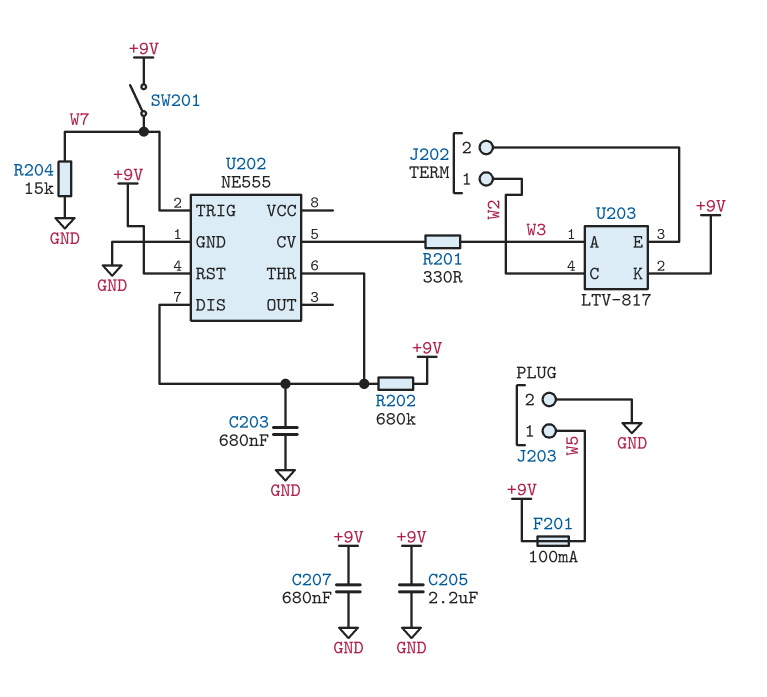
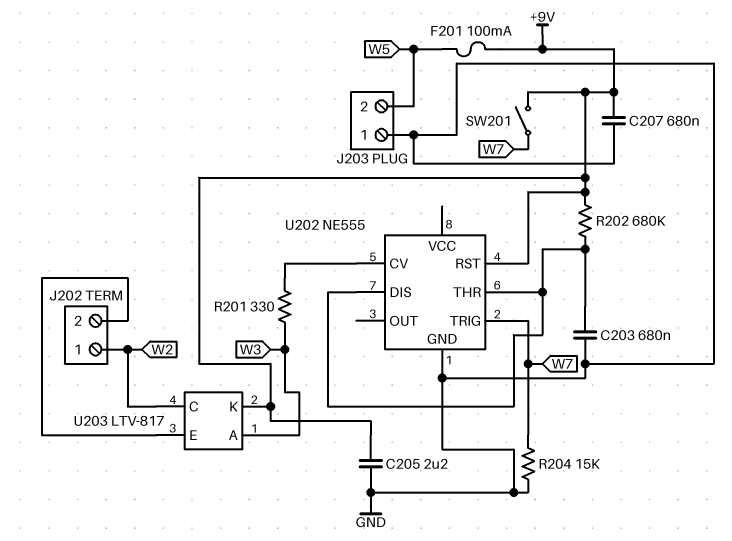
J203 pin 1: W5 -> GND
J203 pin 2: GND -> W5

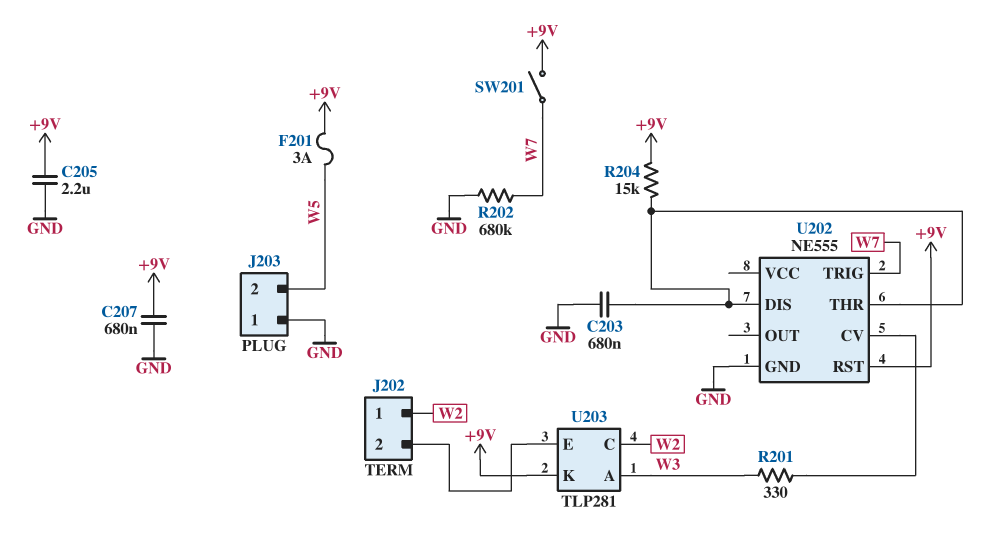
F201: 100mA (+9V, W5) -> 3A (+9V, W5)
R202: 680k (+9V, U202/DIS) -> 680k (GND, W7)
R204: 15k (GND, W7) -> 15k (+9V, U202/DIS)
U203: LTV-817 -> TLP281

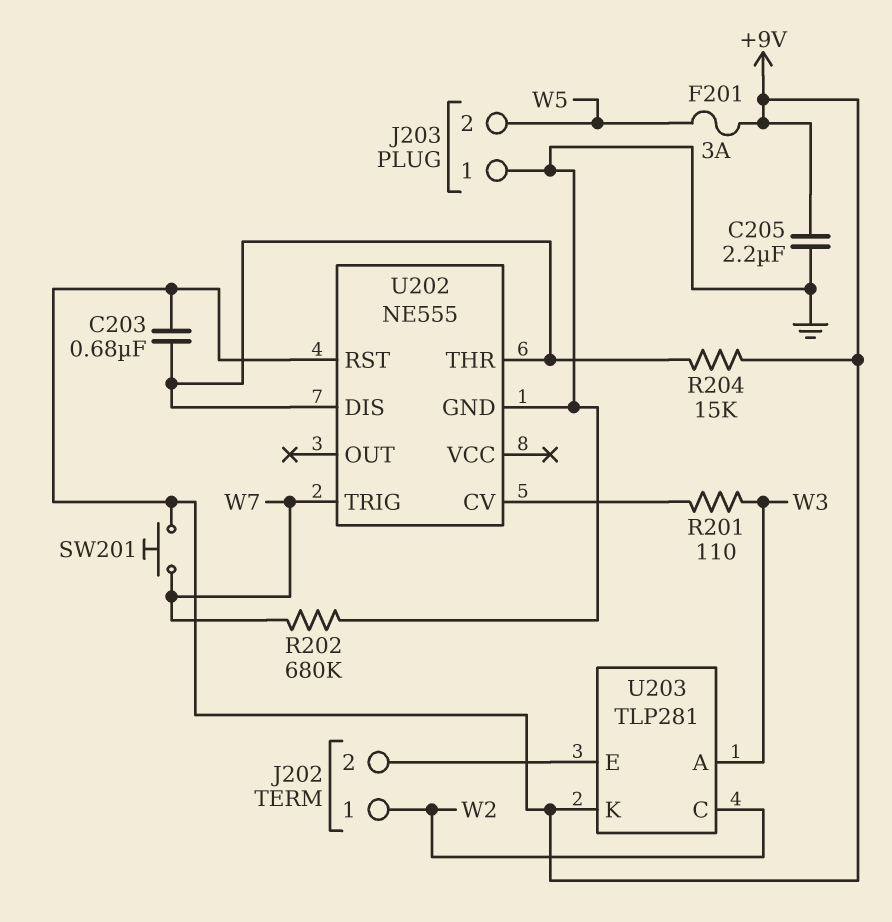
C203: 680nF (GND, U202/DIS) -> 680nF (+9V, U202/DIS)
C207: 680nF (+9V, GND) -> none
R201: 330 (U202/CV, W3) -> 110 (U202/CV, W3)
SW201: switch (+9V, W7) -> button (+9V, W7)

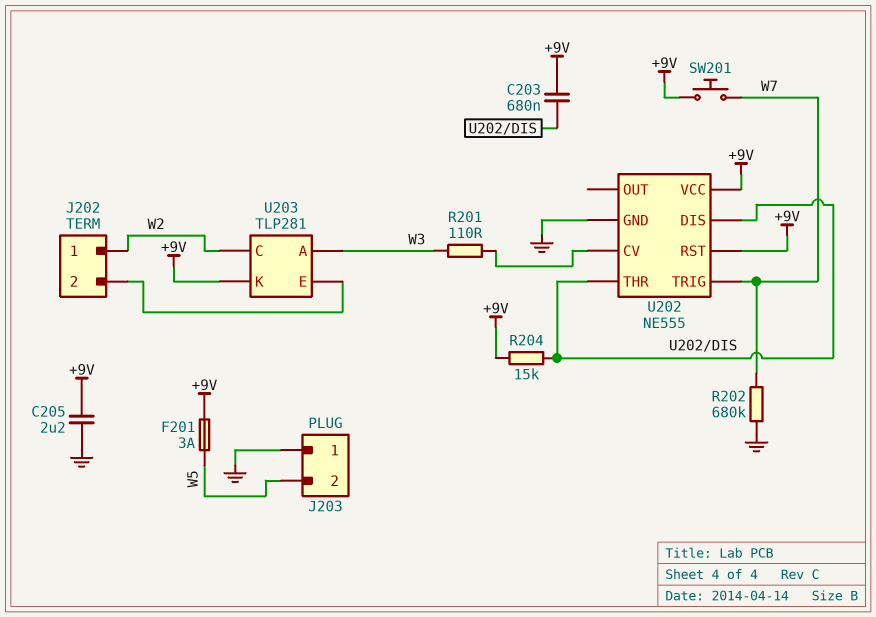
U202 pin VCC: none -> +9V

